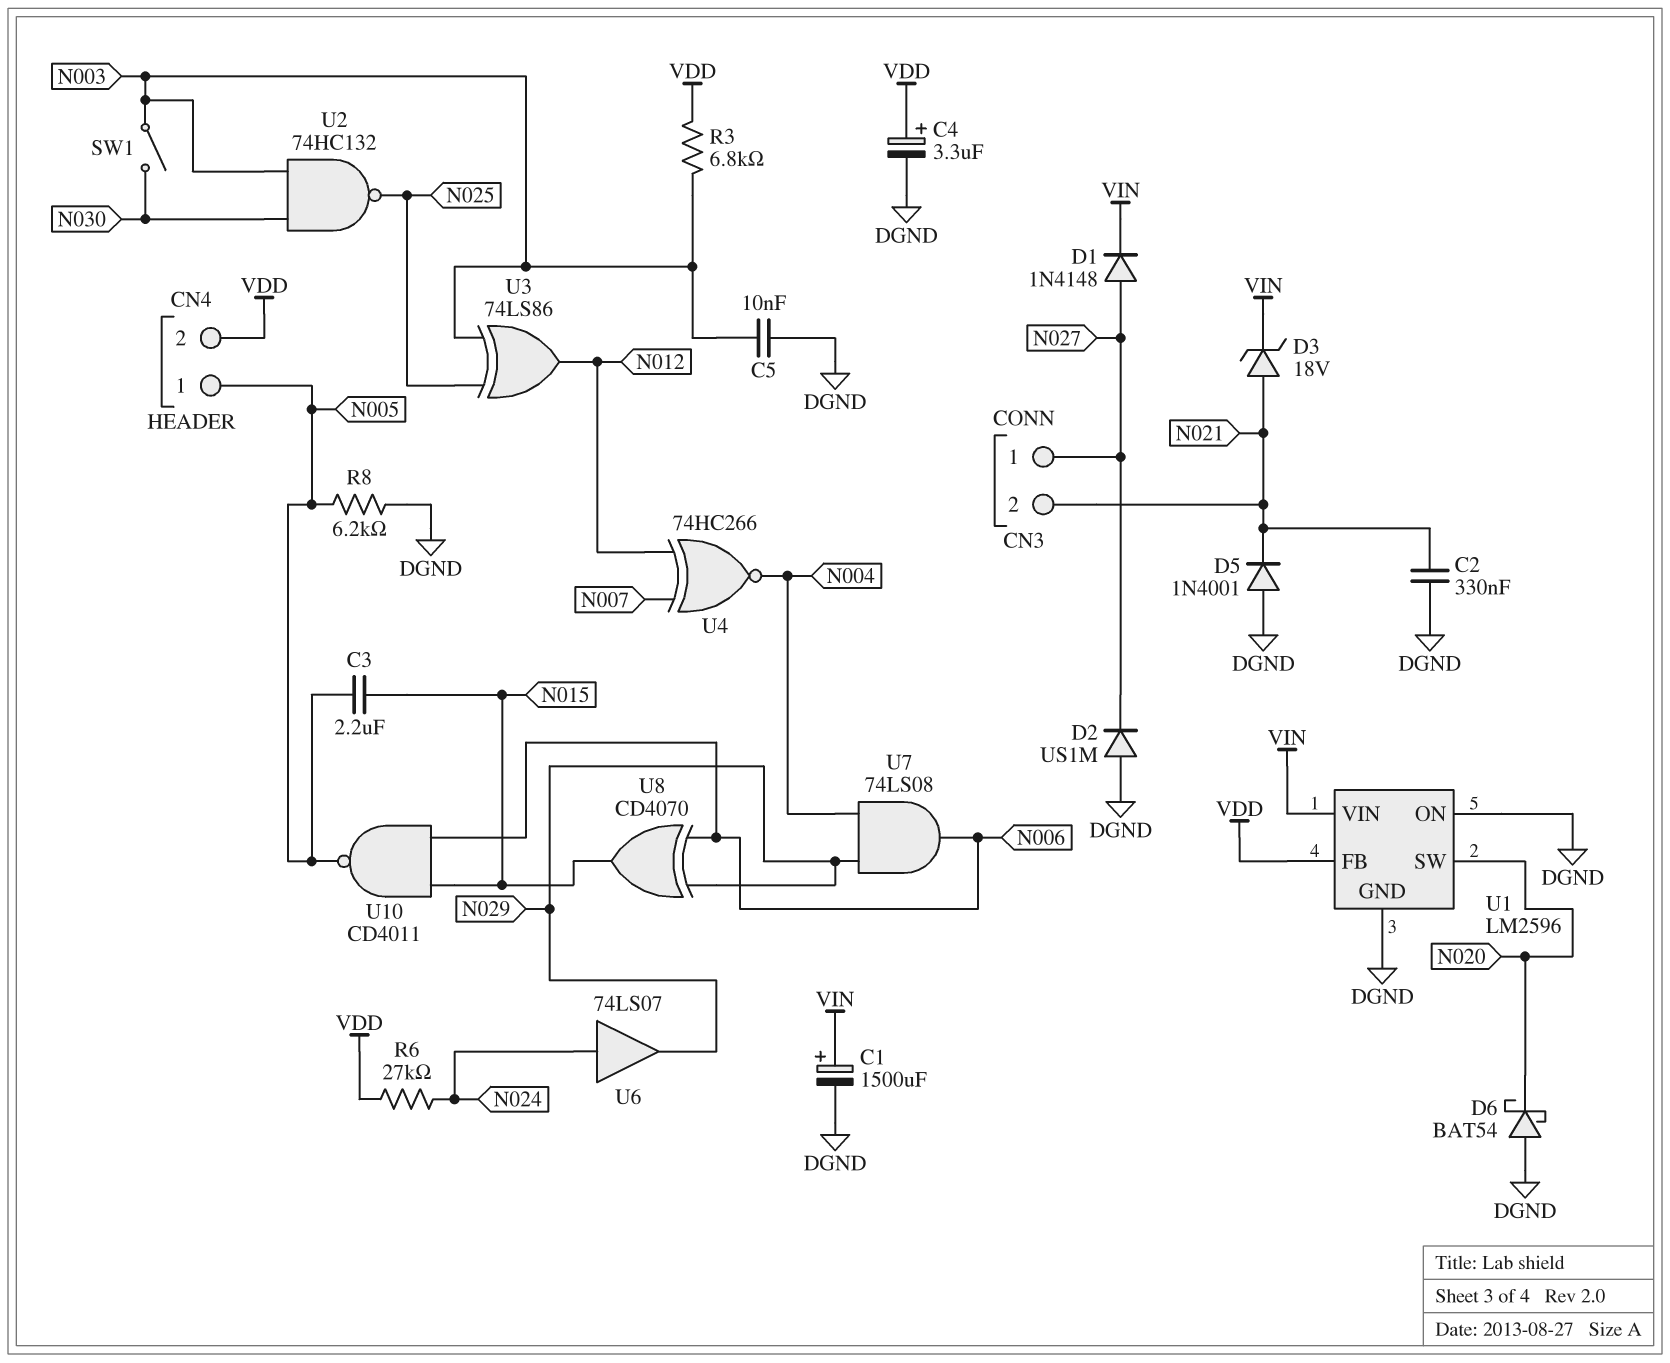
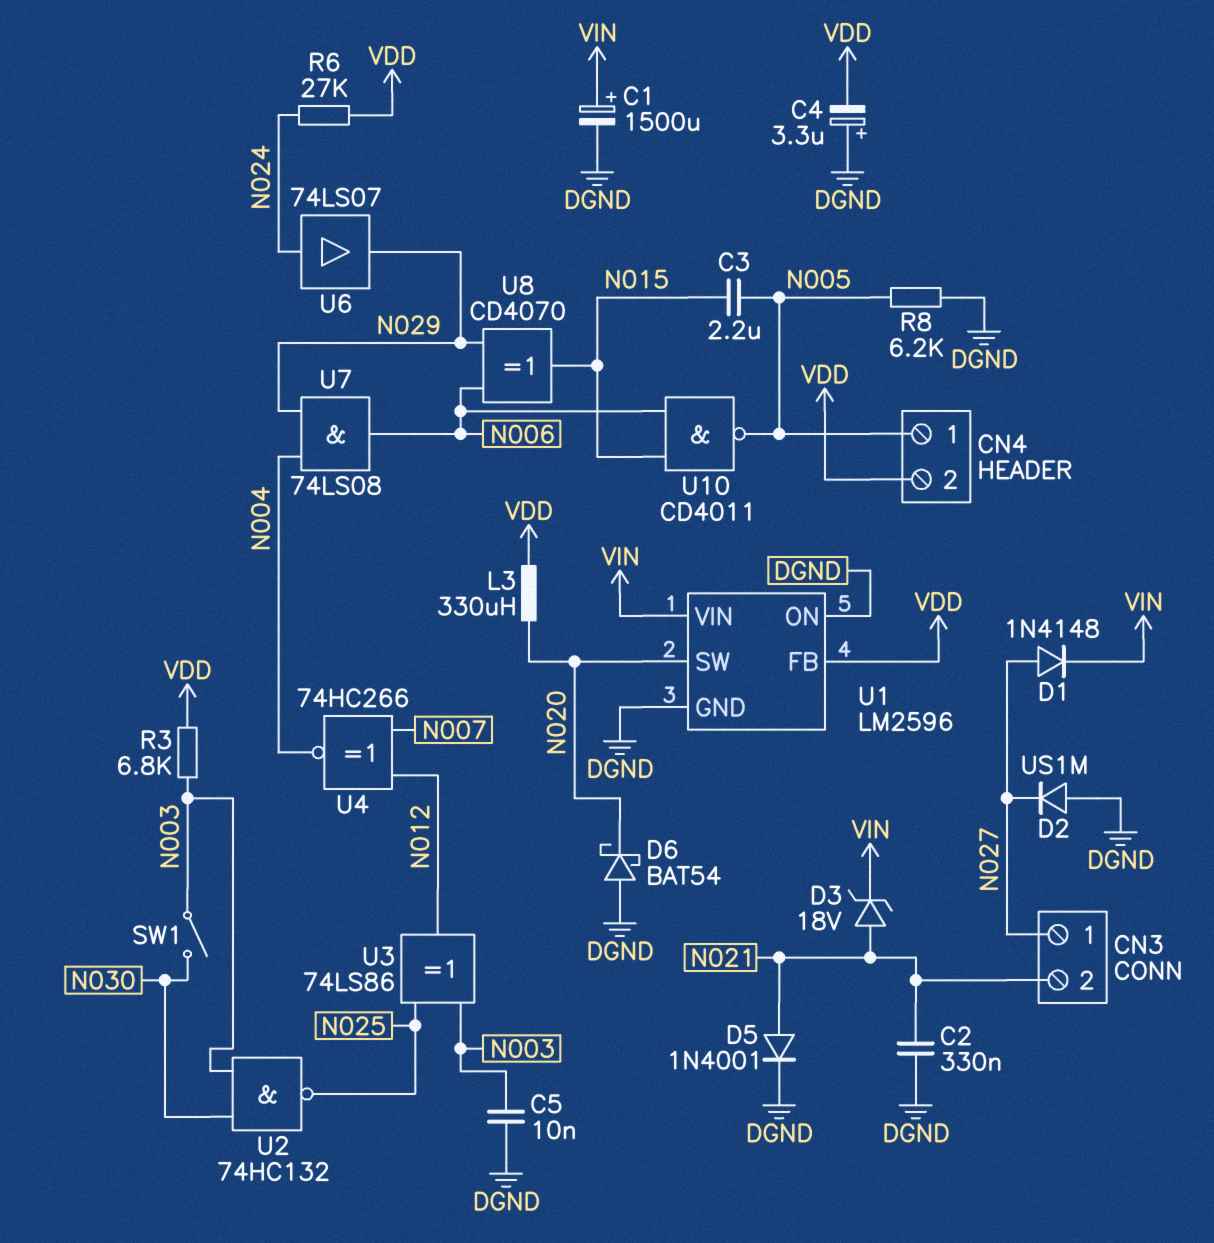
C4: 3.3uF (plus VDD, minus DGND) -> 3.3uF (plus DGND, minus VDD)
D5: diode 1N4001 (A DGND, K N021) -> diode 1N4001 (A N021, K DGND)
L3: none -> 330uH (N020, VDD)

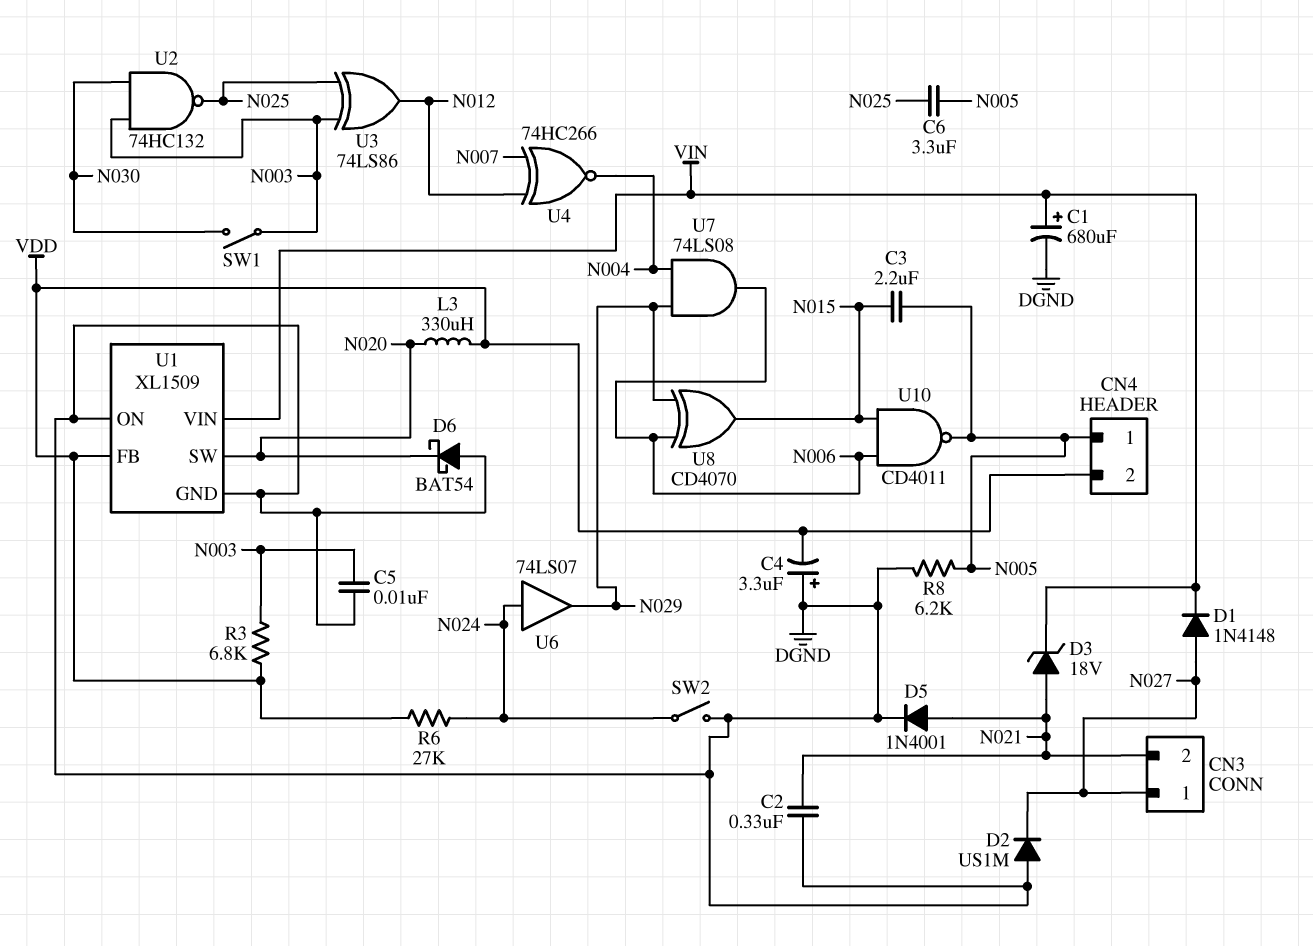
C1: 1500uF (plus VIN, minus DGND) -> 680uF (plus VIN, minus DGND)
C6: none -> 3.3uF (N005, N025)
SW2: none -> switch (DGND, N024)
U1: LM2596 -> XL1509

